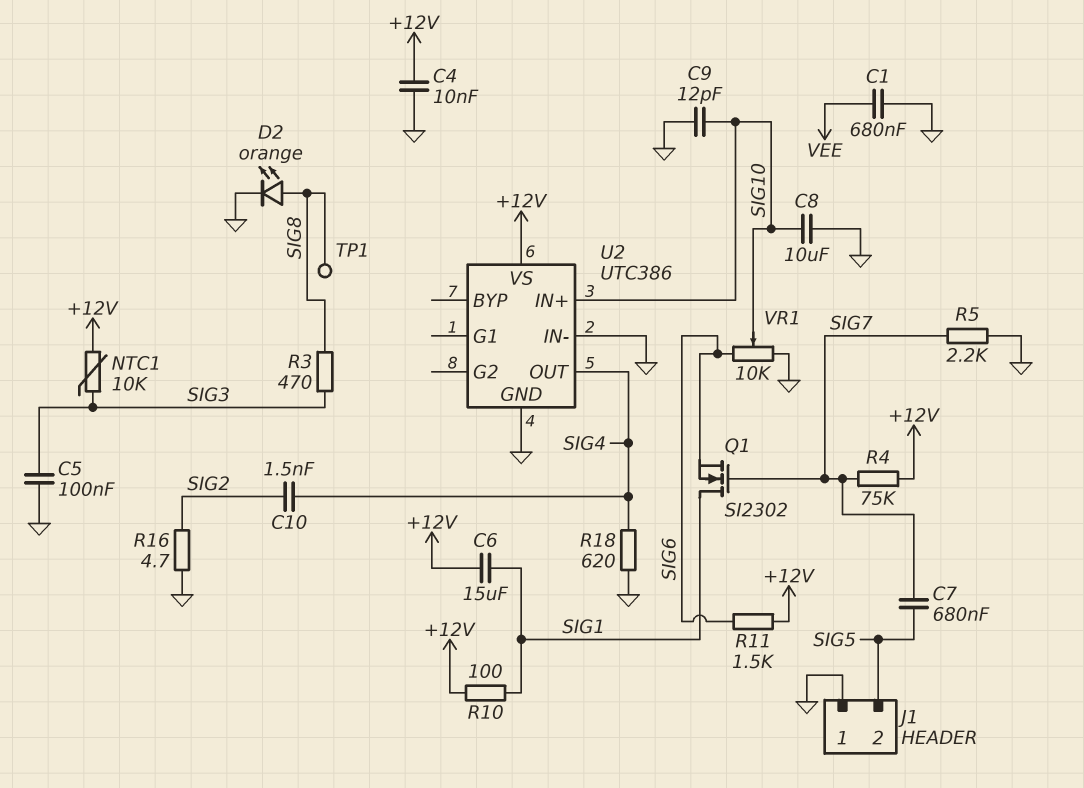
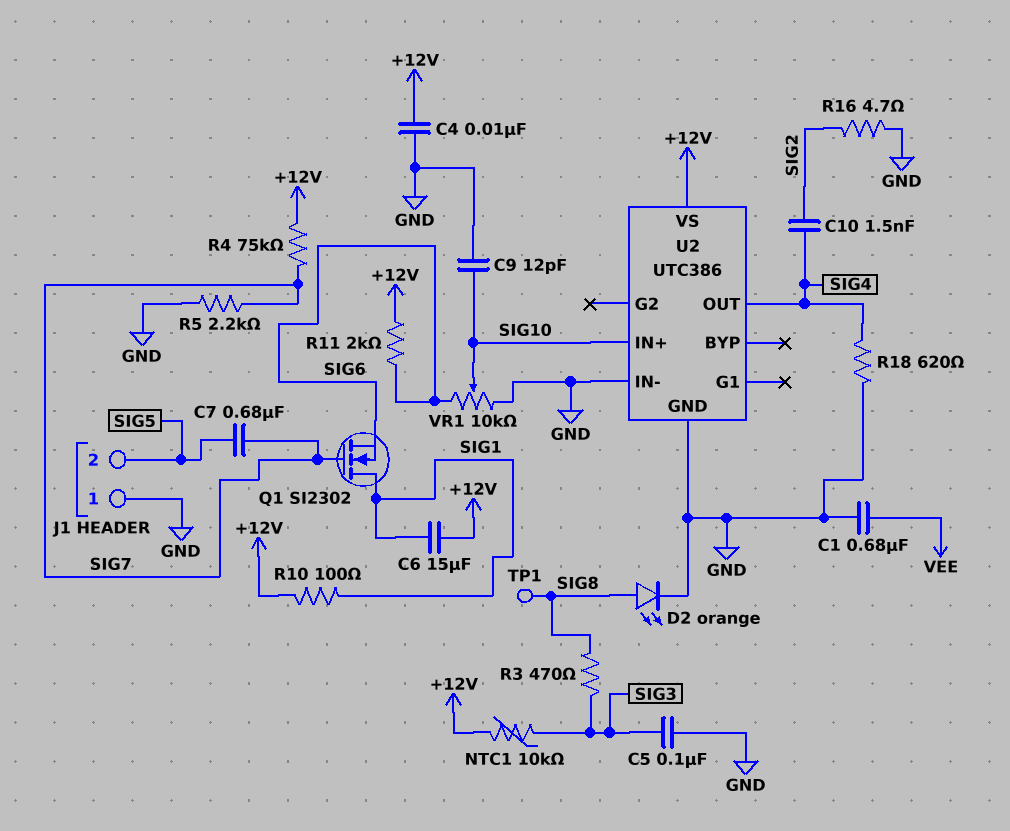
C8: 10uF (GND, SIG10) -> none
R11: 1.5k (+12V, SIG6) -> 2k (+12V, SIG6)

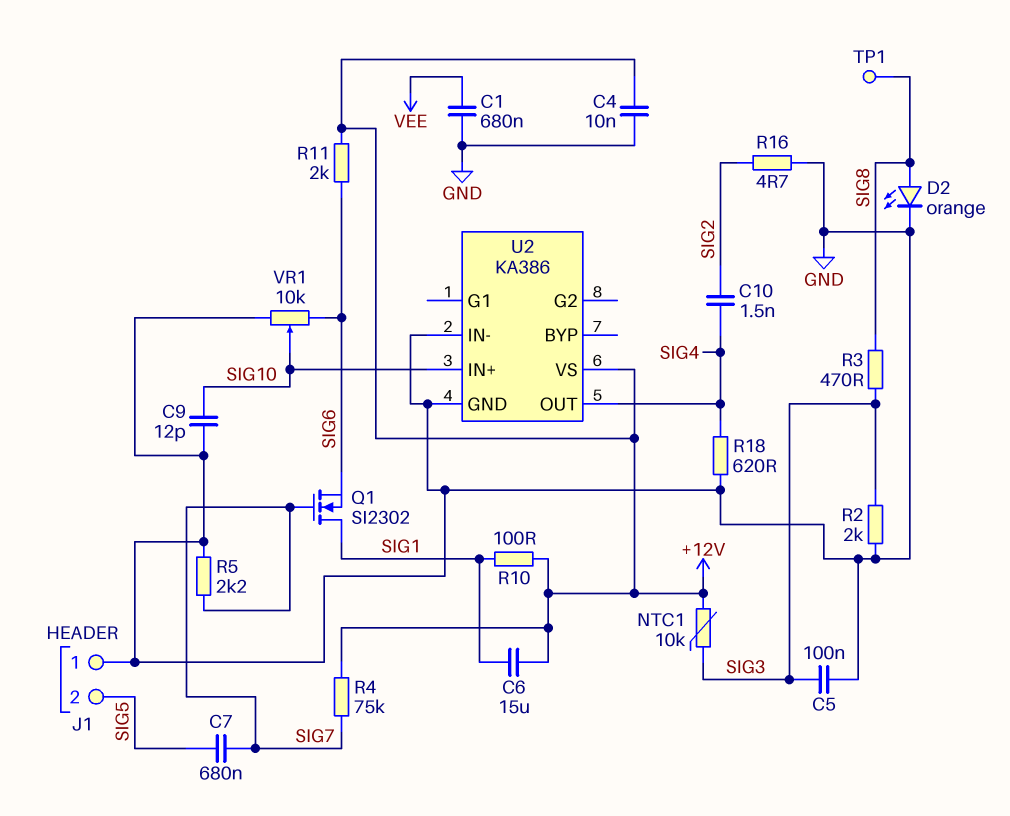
R2: none -> 2k (GND, SIG3)
U2: UTC386 -> KA386

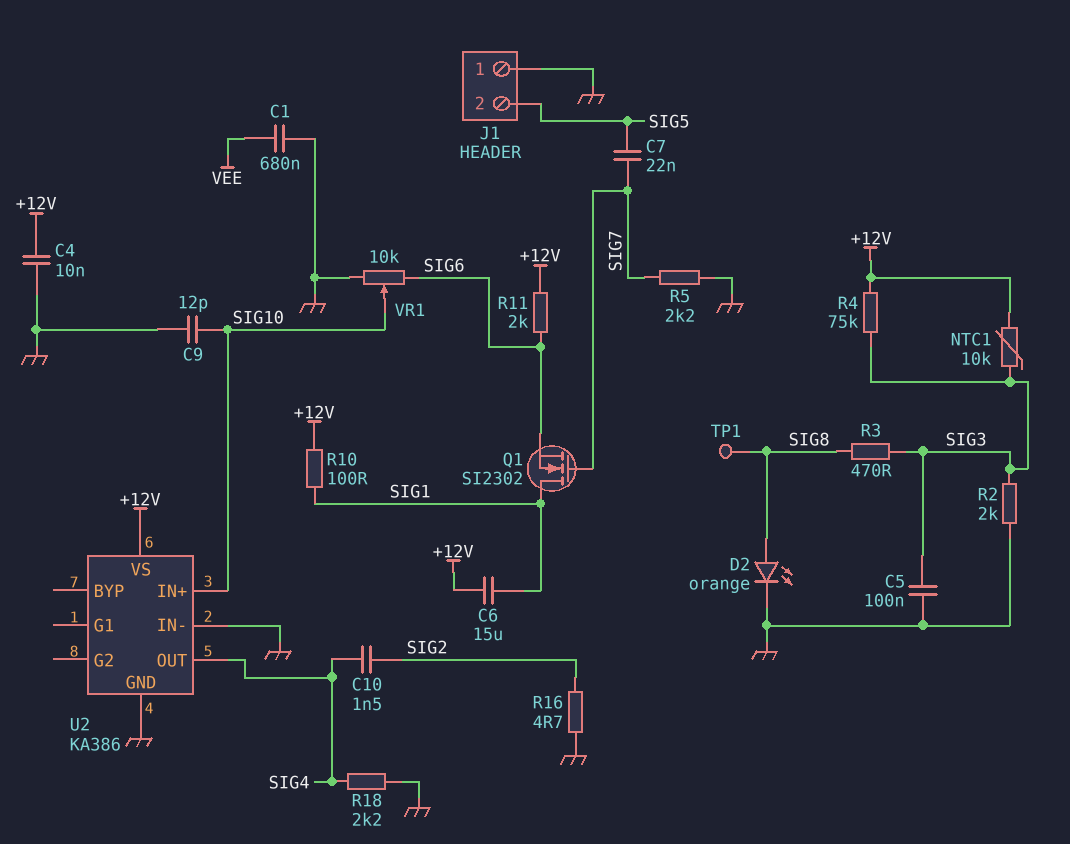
C7: 680nF (SIG5, SIG7) -> 22nF (SIG5, SIG7)
R4: 75k (+12V, SIG7) -> 75k (+12V, SIG3)
R18: 620 (GND, SIG4) -> 2.2k (GND, SIG4)

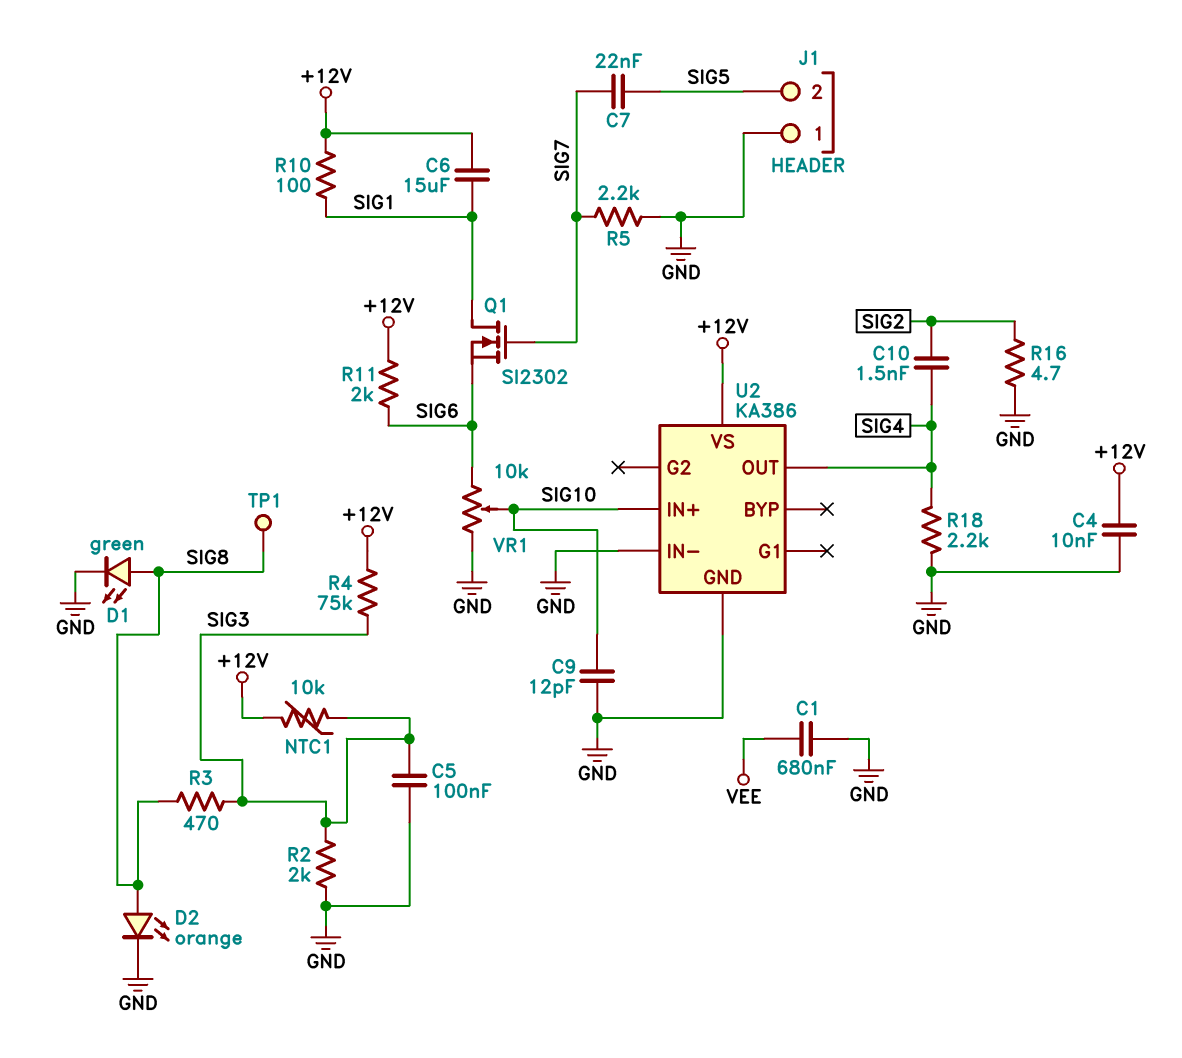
D1: none -> LED green (A SIG8, K GND)

